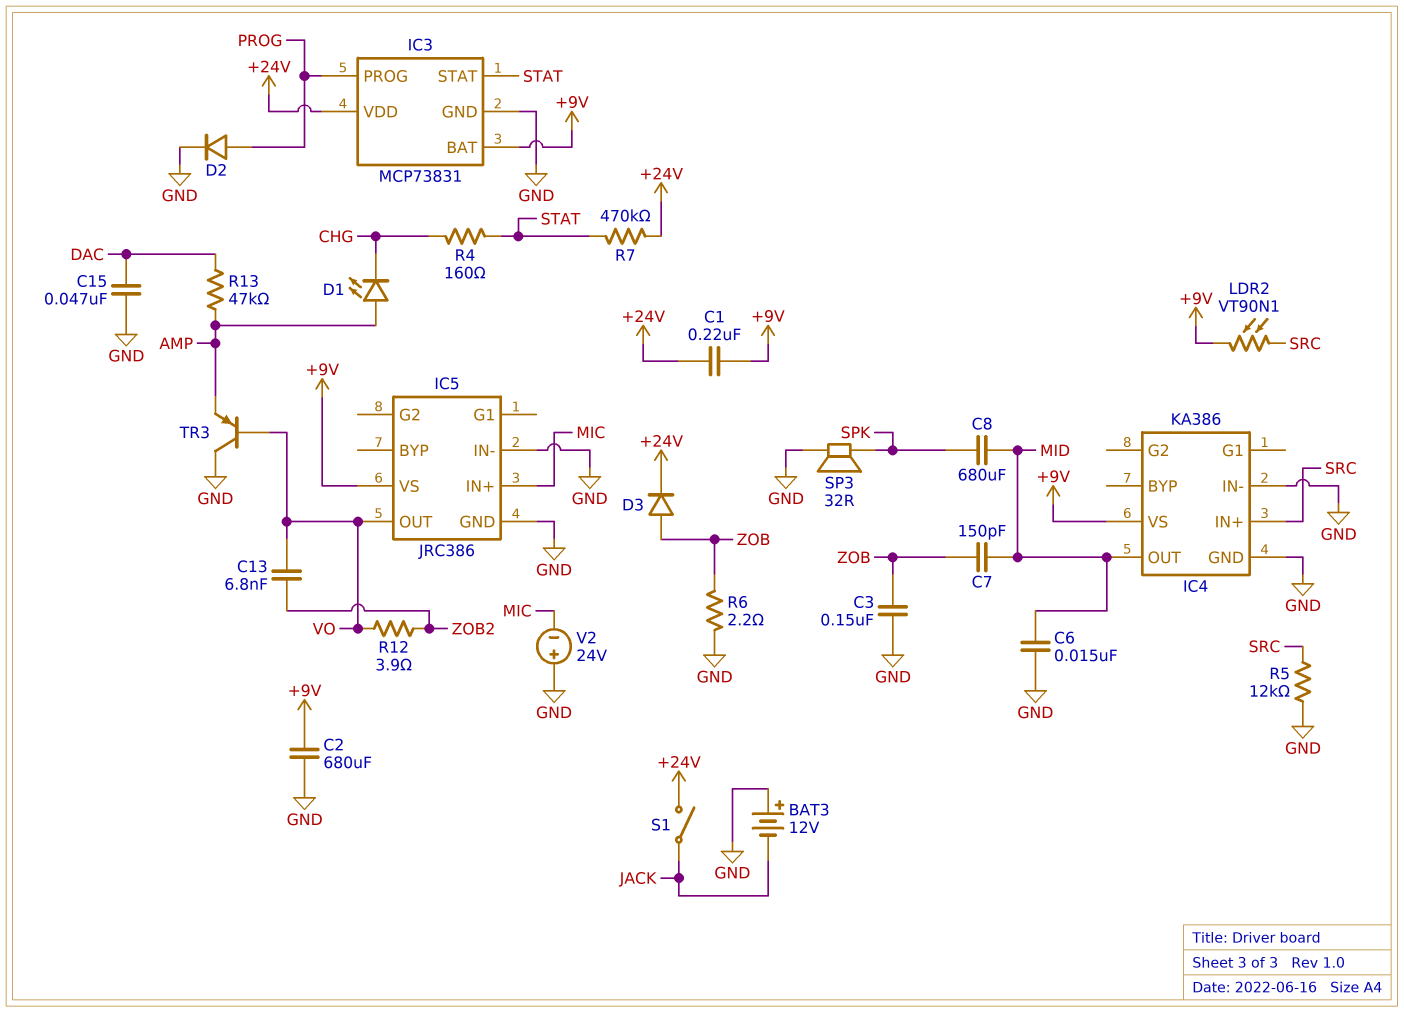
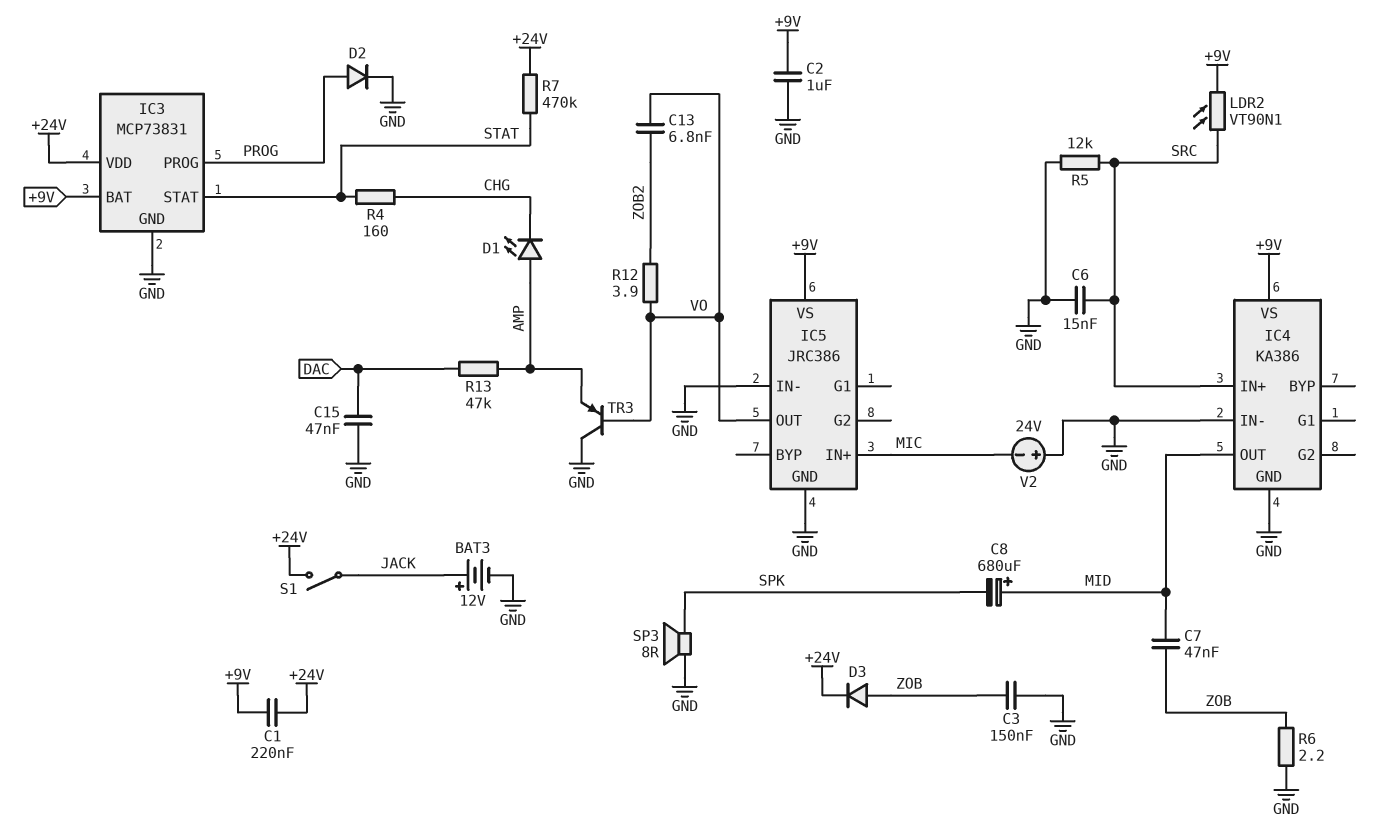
BAT3: 12V (plus GND, minus JACK) -> 12V (plus JACK, minus GND)
C2: 680uF (+9V, GND) -> 1uF (+9V, GND)
C6: 15nF (GND, MID) -> 15nF (GND, SRC)
C7: 150pF (MID, ZOB) -> 47nF (MID, ZOB)
C8: 680uF (MID, SPK) -> 680uF (plus MID, minus SPK)
SP3: speaker 32R (GND, SPK) -> speaker 8R (GND, SPK)

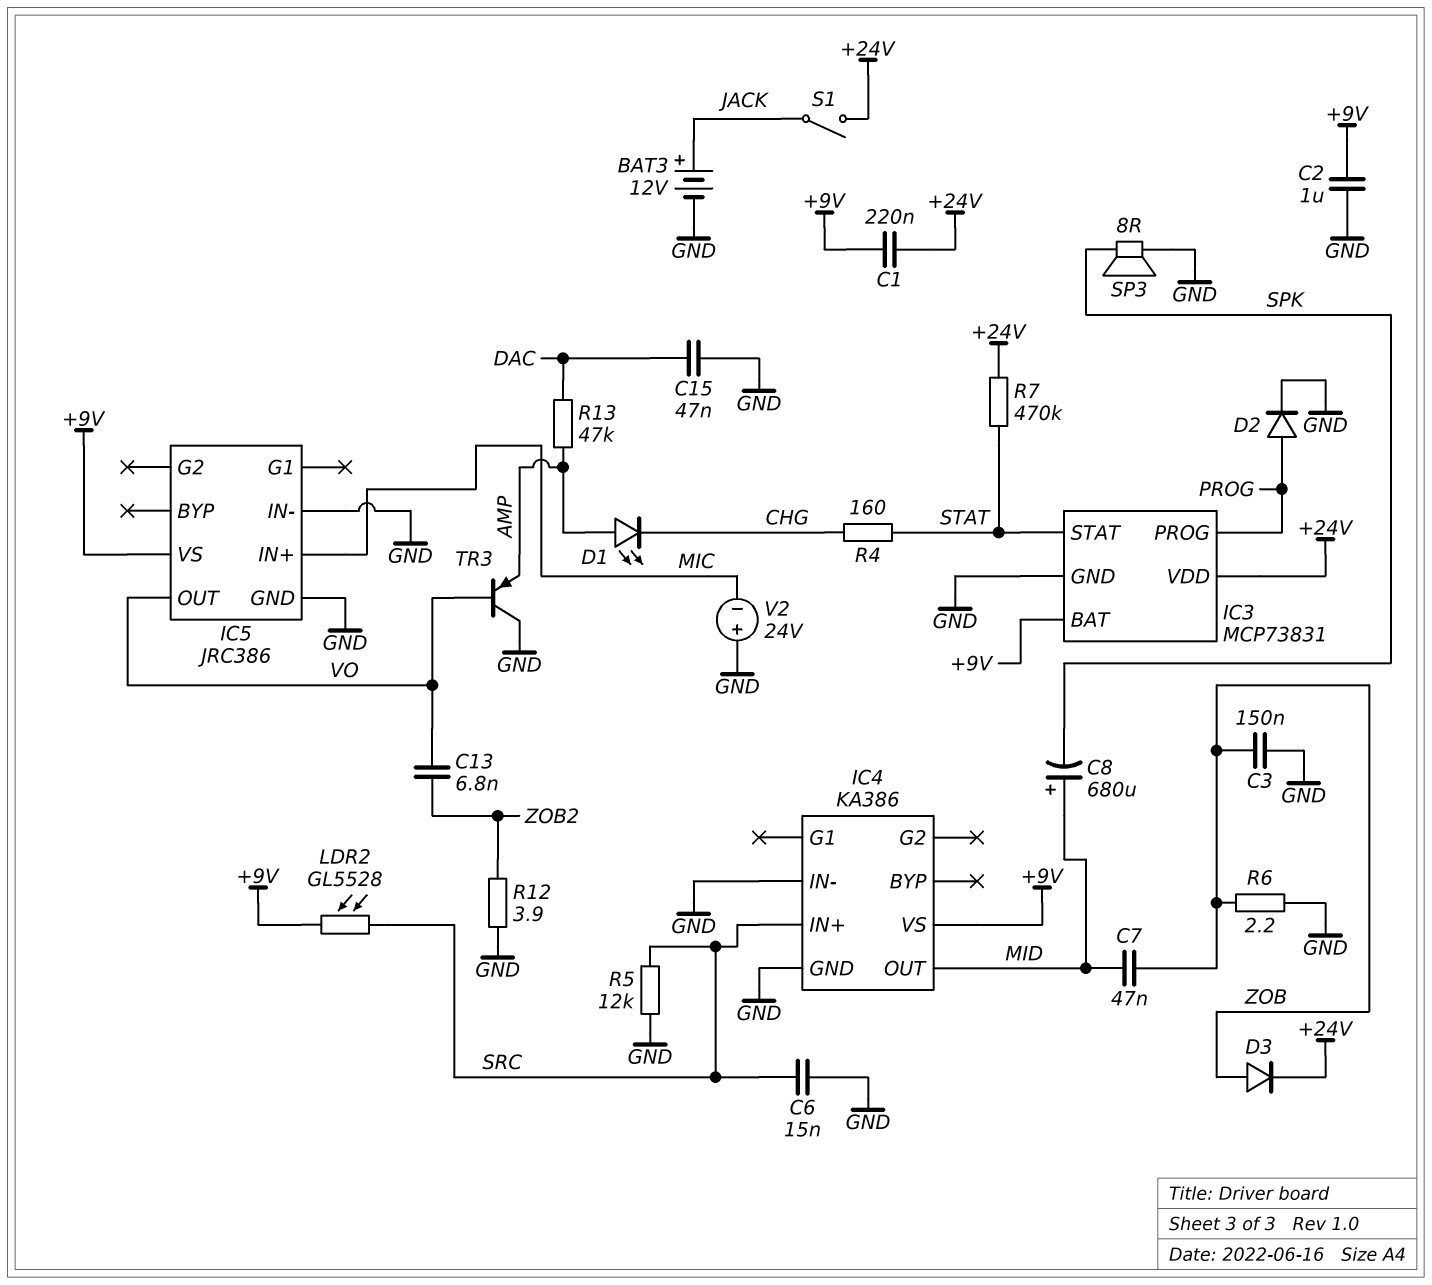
LDR2: VT90N1 (+9V, SRC) -> GL5528 (+9V, SRC)
R12: 3.9 (VO, ZOB2) -> 3.9 (GND, ZOB2)

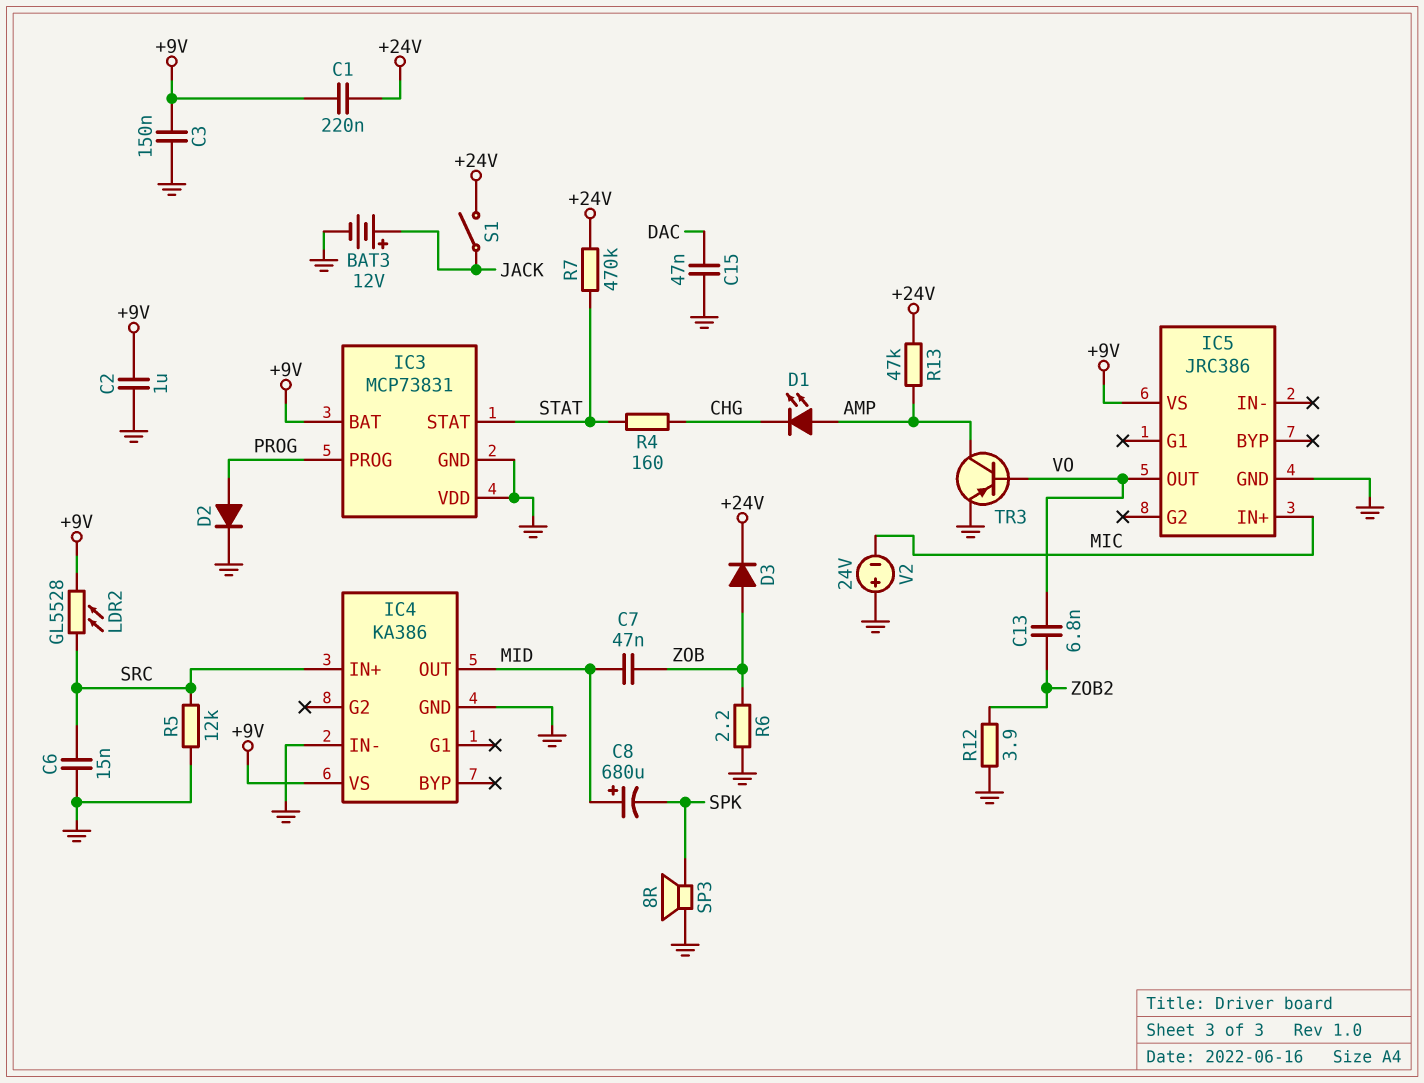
C3: 150nF (GND, ZOB) -> 150nF (+9V, GND)
IC3 pin VDD: +24V -> GND
IC5 pin IN-: GND -> none
R13: 47k (AMP, DAC) -> 47k (+24V, AMP)
TR3: PNP (B VO, C GND, E AMP) -> PNP (B VO, C AMP, E GND)

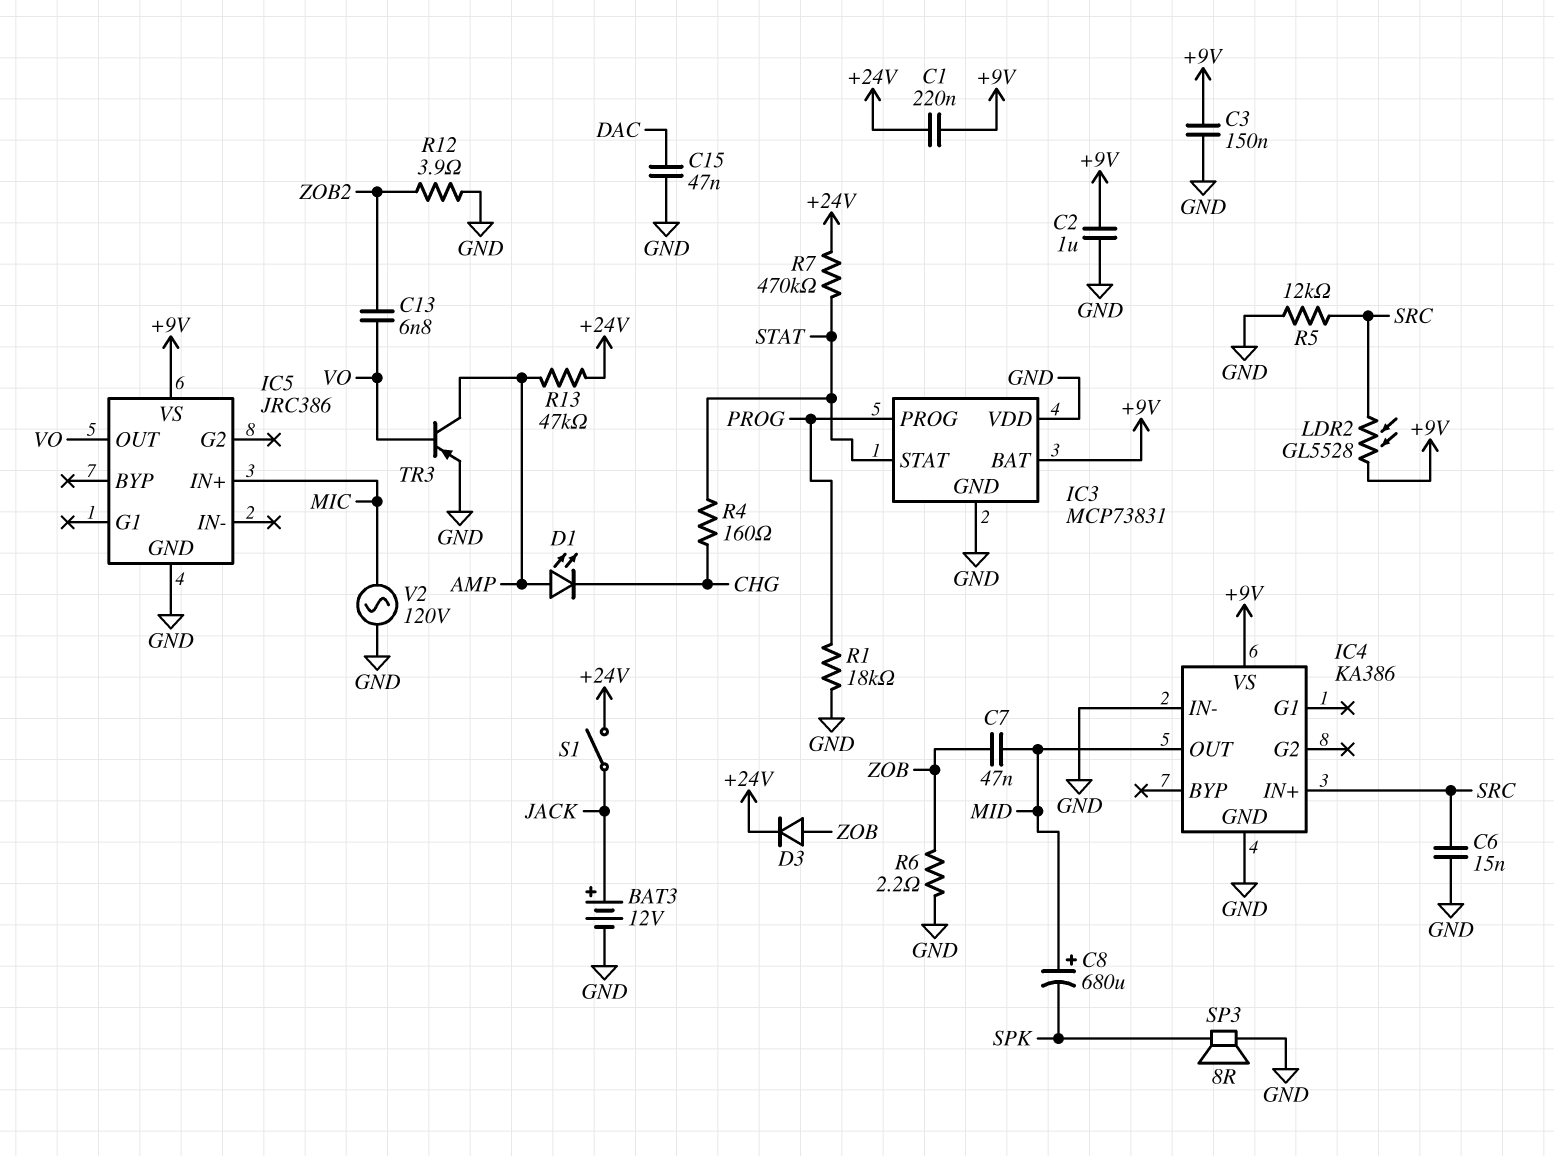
D2: diode (A PROG, K GND) -> none
R1: none -> 18k (GND, PROG)
V2: 24V (plus GND, minus MIC) -> AC 120V (GND, MIC)

